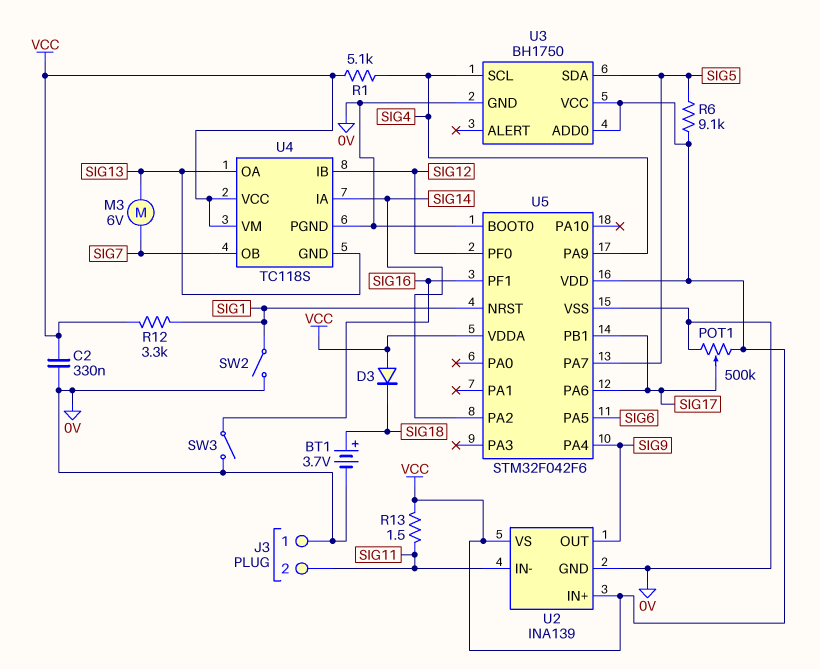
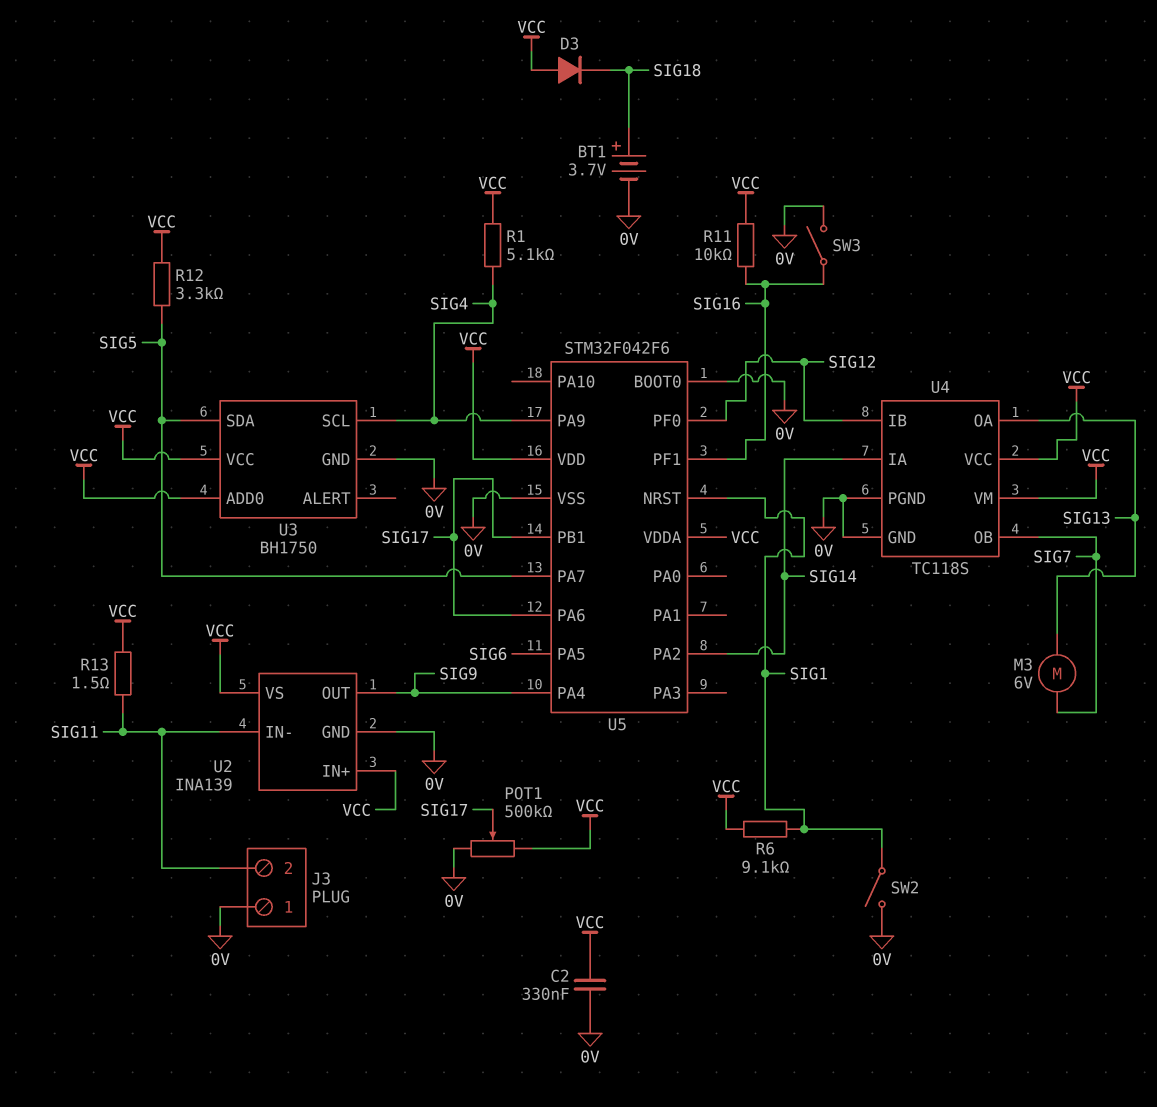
R6: 9.1k (SIG5, VCC) -> 9.1k (SIG1, VCC)
R11: none -> 10k (SIG16, VCC)
R12: 3.3k (SIG1, VCC) -> 3.3k (SIG5, VCC)
U4 pin GND: SIG13 -> 0V

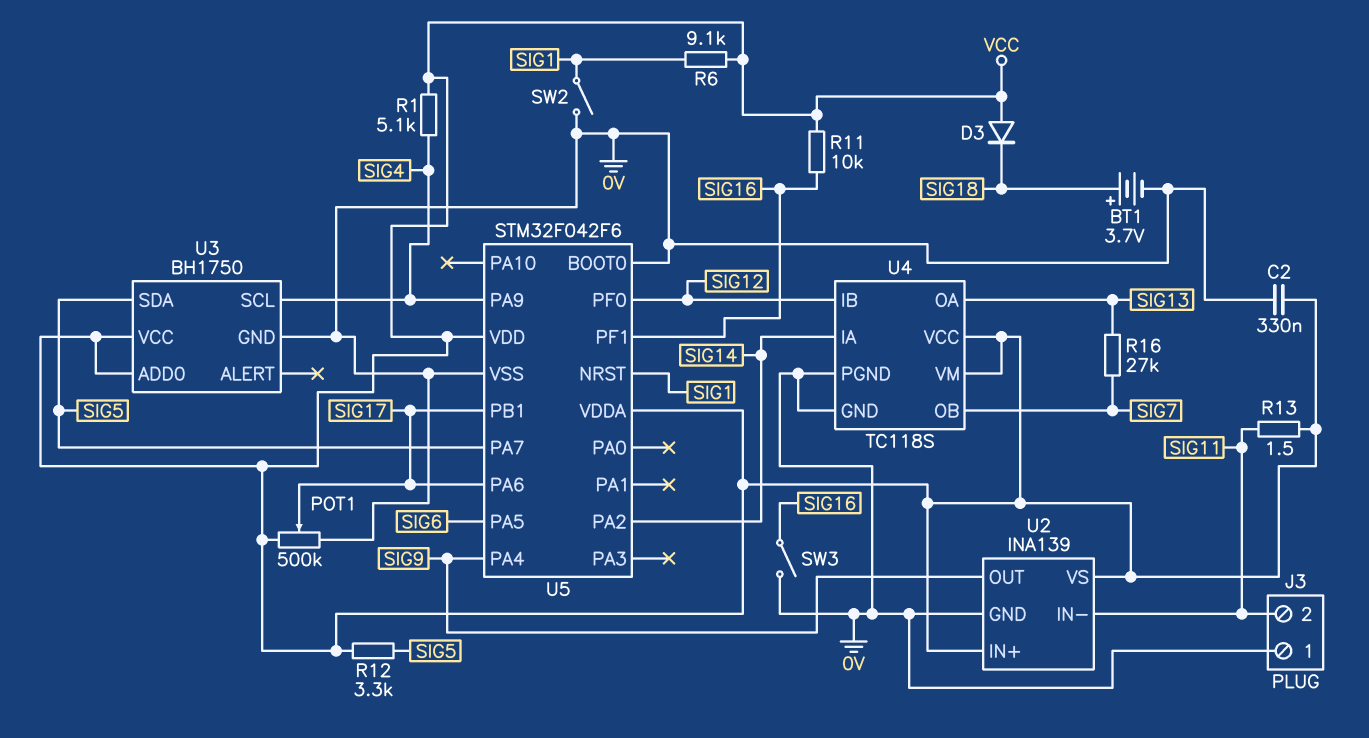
M3: motor 6V (SIG7, SIG13) -> none
R16: none -> 27k (SIG7, SIG13)

